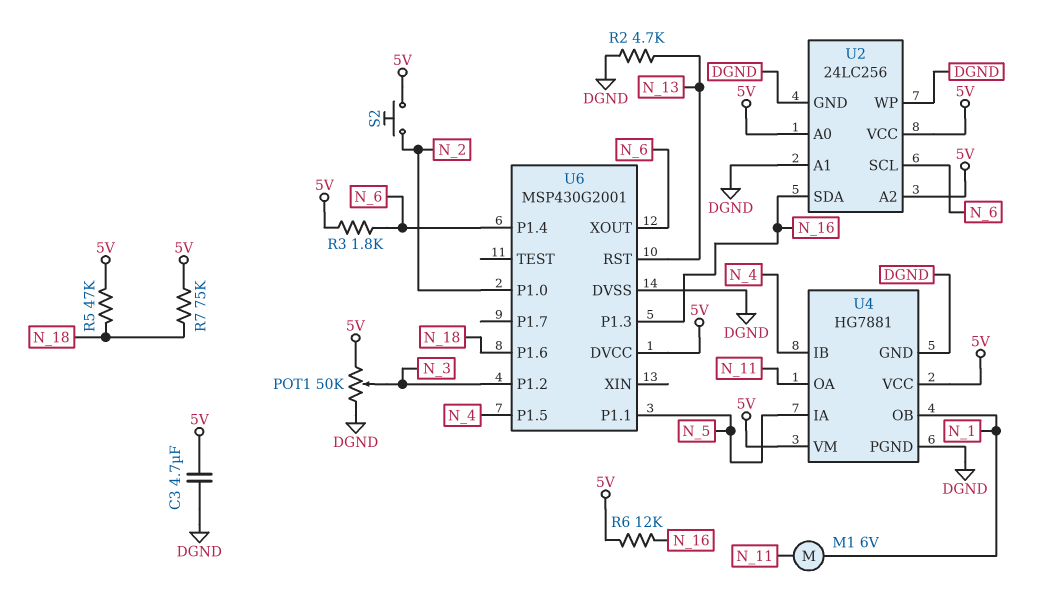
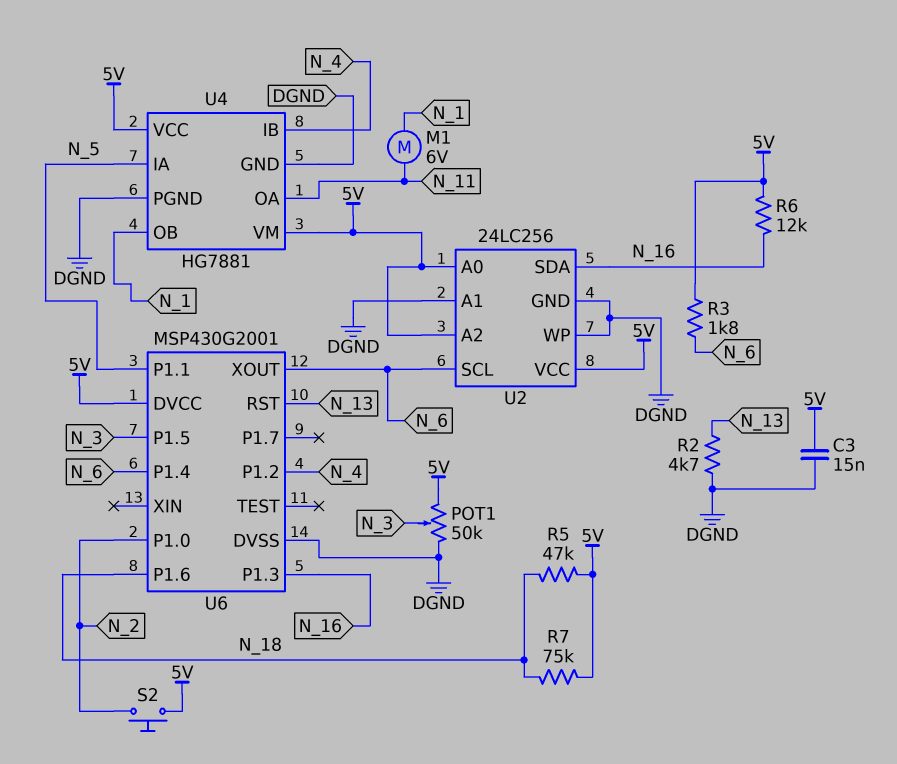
C3: 4.7uF (5V, DGND) -> 15nF (5V, DGND)
U6 pin P1.2: N_3 -> N_4
U6 pin P1.5: N_4 -> N_3

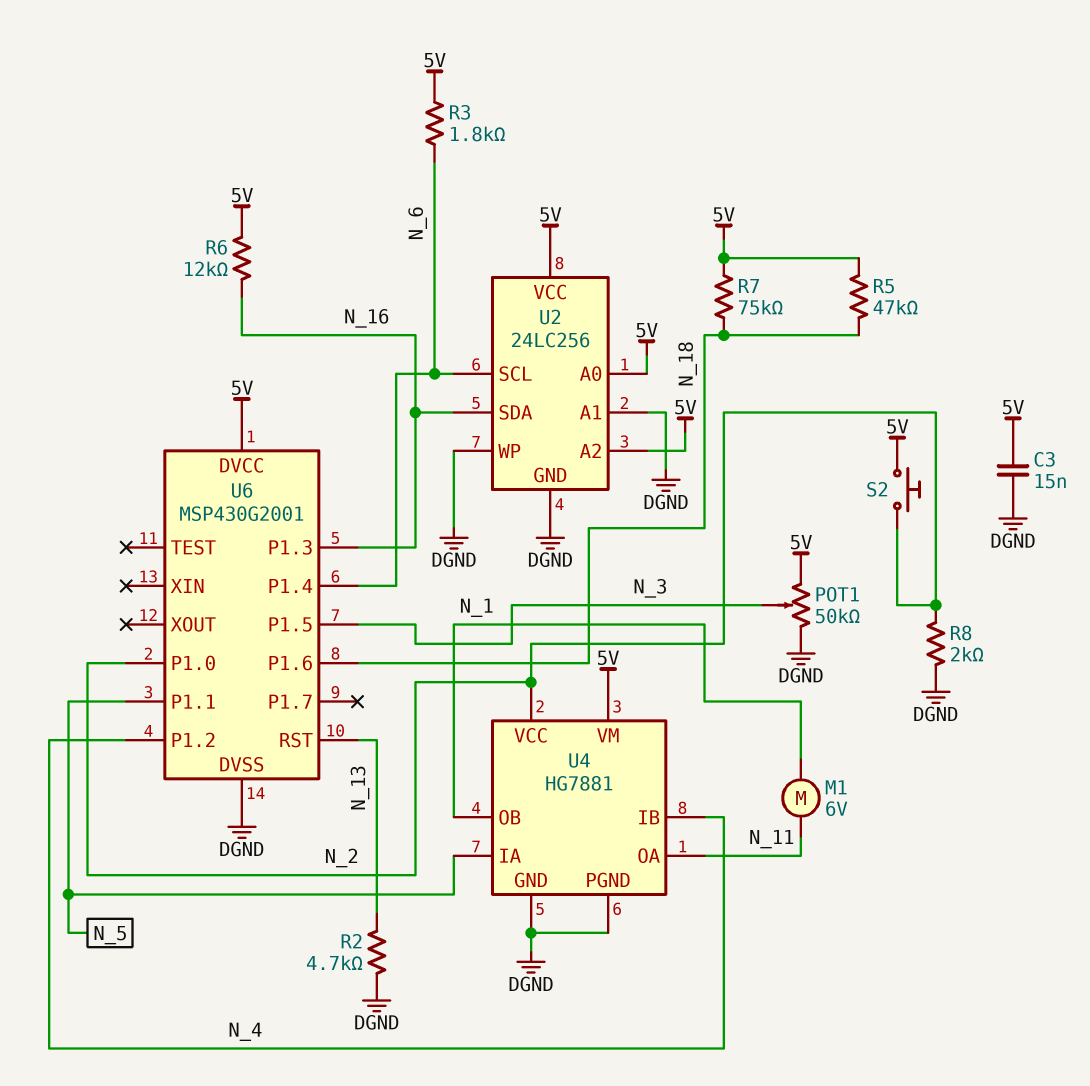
R8: none -> 2k (DGND, N_2)
U4 pin VCC: 5V -> N_2
U6 pin XOUT: N_6 -> none

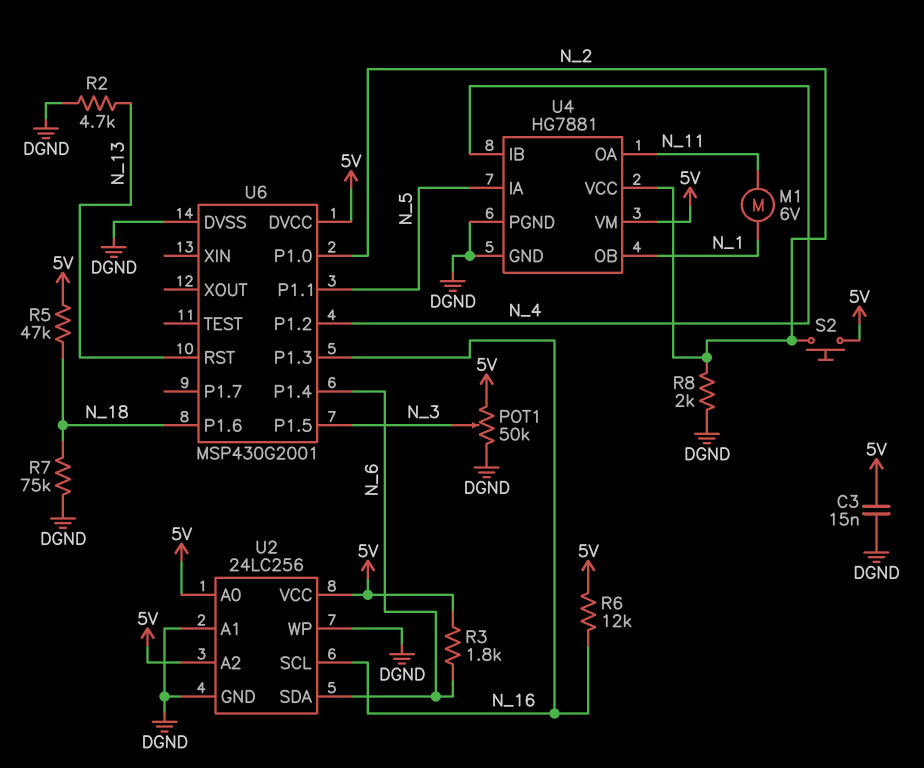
R7: 75k (5V, N_18) -> 75k (DGND, N_18)
U2 pin SCL: N_6 -> N_16
U2 pin SDA: N_16 -> N_6

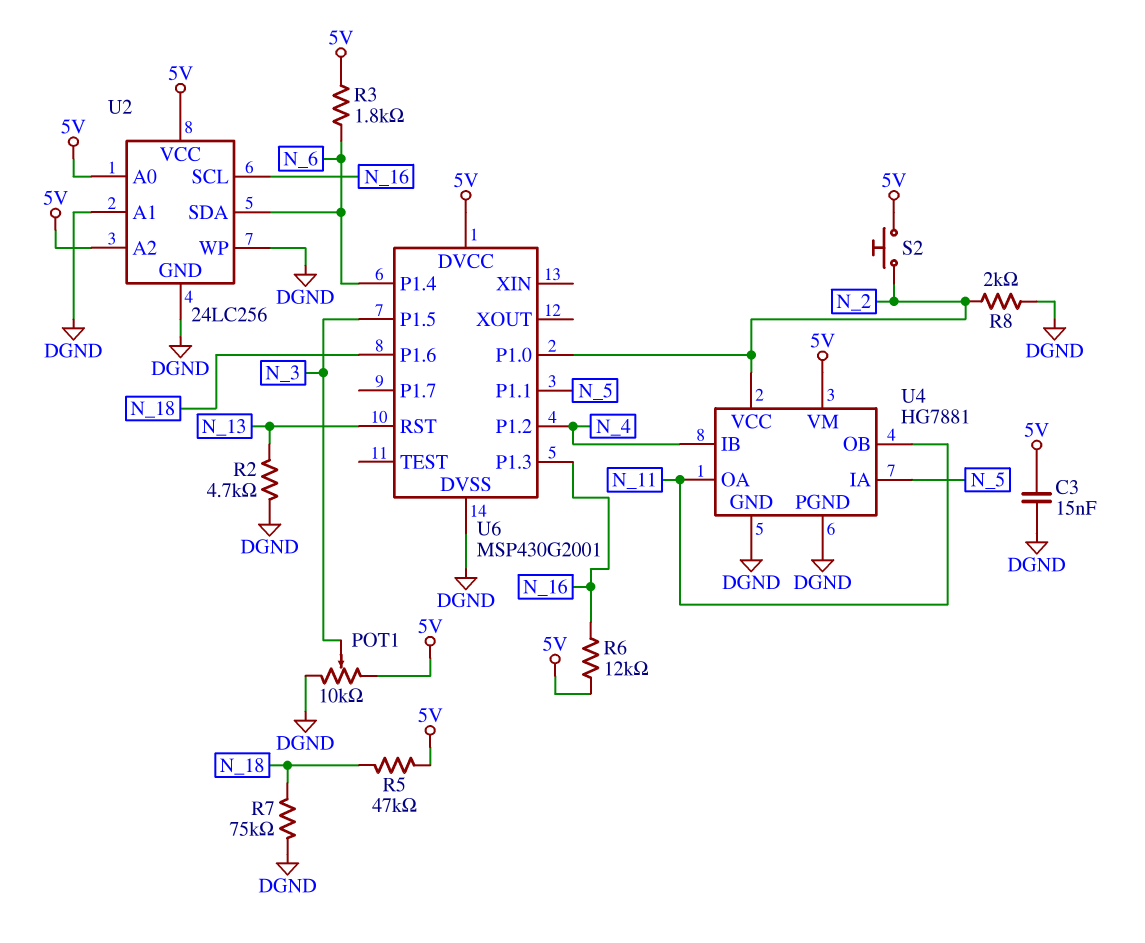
M1: motor 6V (N_1, N_11) -> none
POT1: 50k (5V, DGND, wiper N_3) -> 10k (5V, DGND, wiper N_3)
U4 pin OB: N_1 -> N_11

